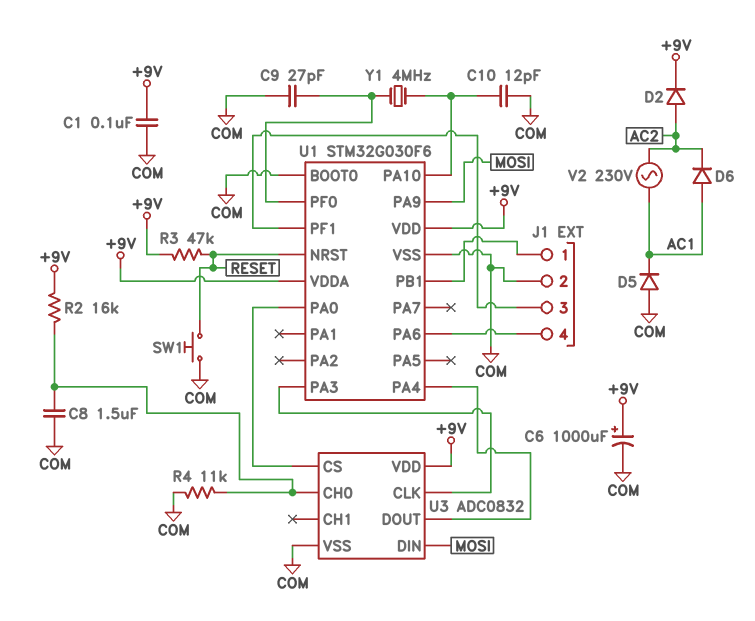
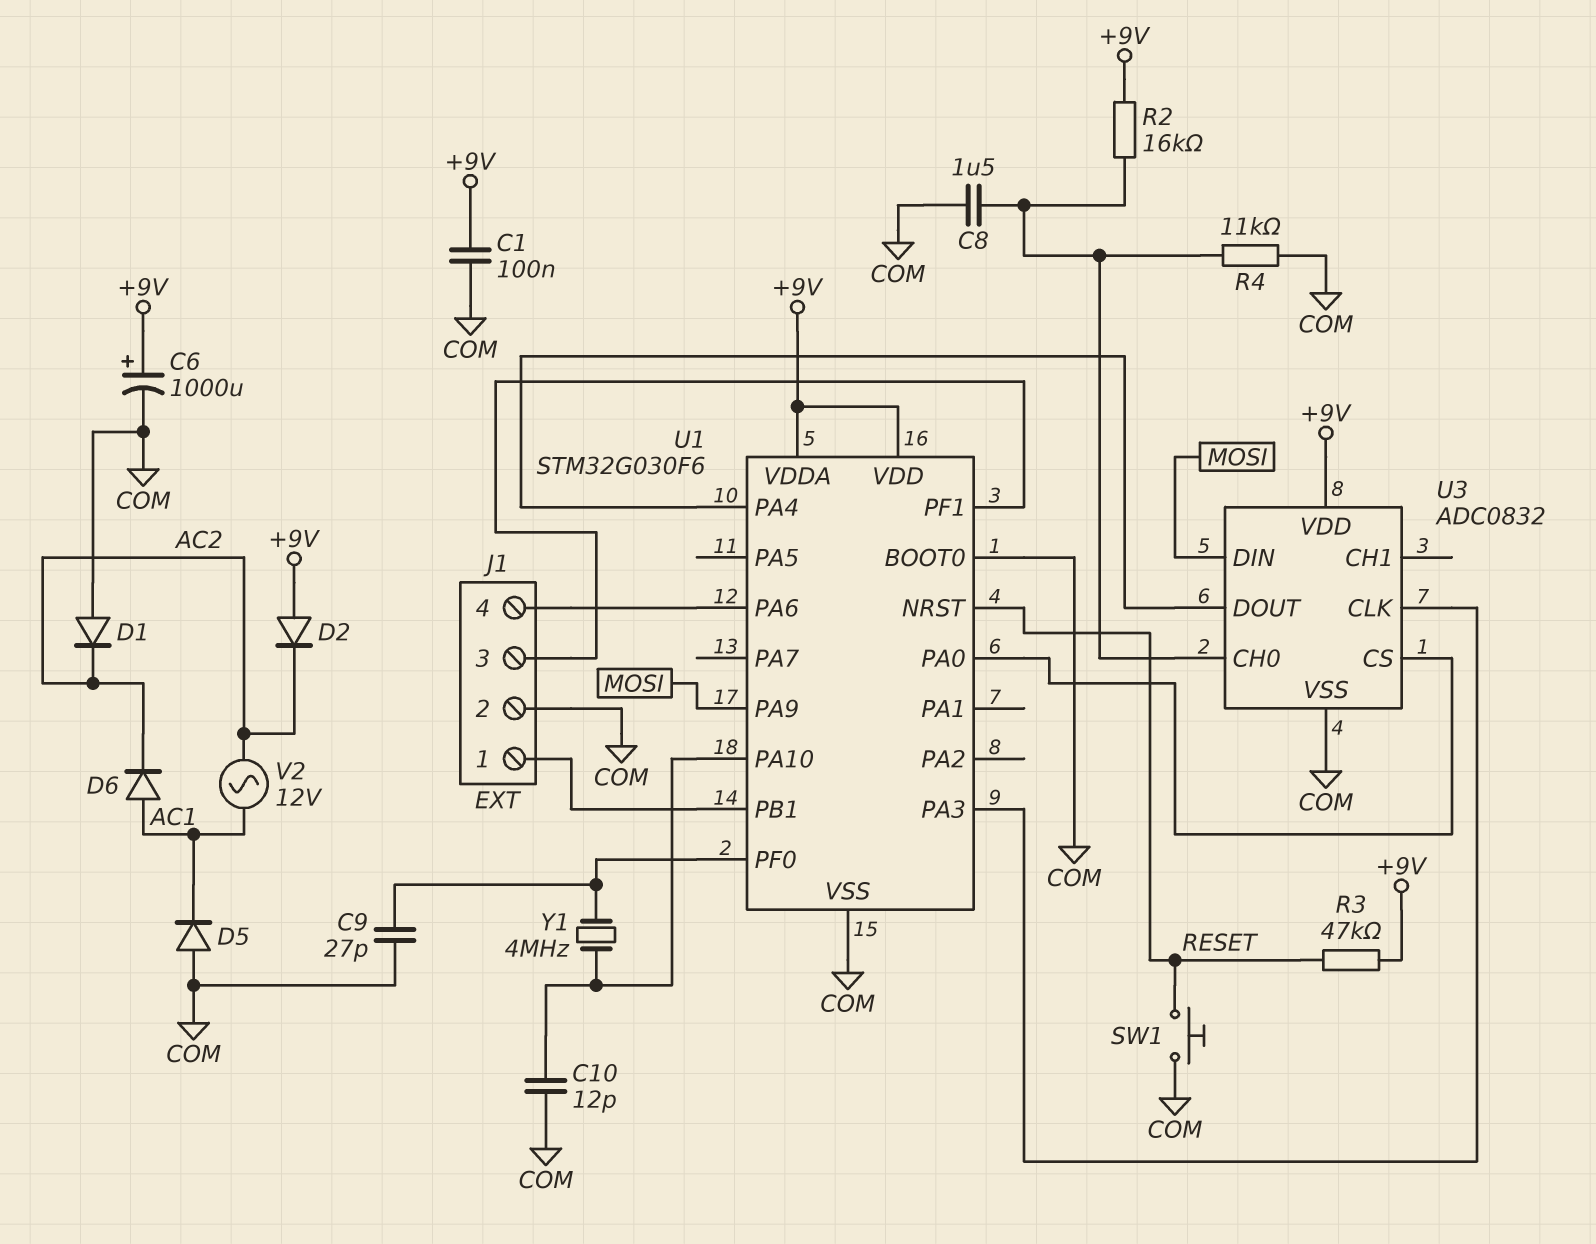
D1: none -> diode (A COM, K AC2)
D2: diode (A AC2, K +9V) -> diode (A +9V, K AC2)
V2: AC 230V (AC1, AC2) -> AC 12V (AC1, AC2)

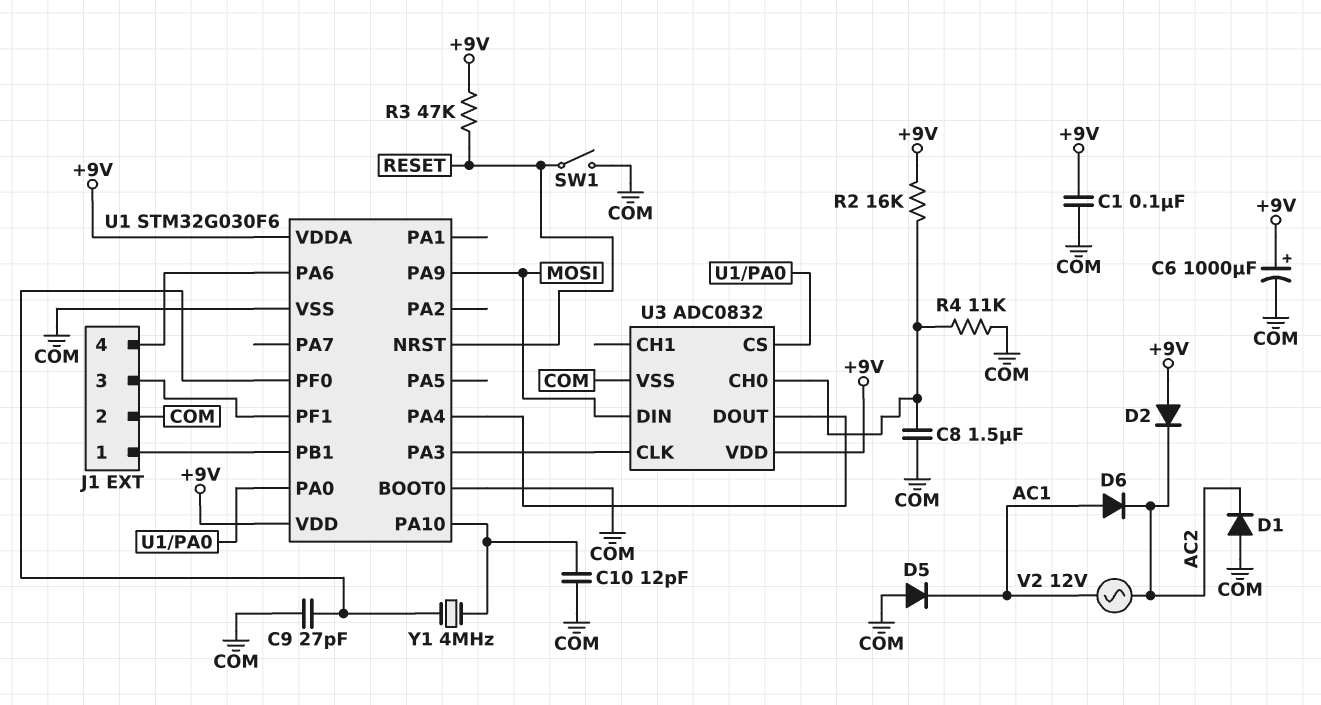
SW1: button (COM, RESET) -> switch (COM, RESET)

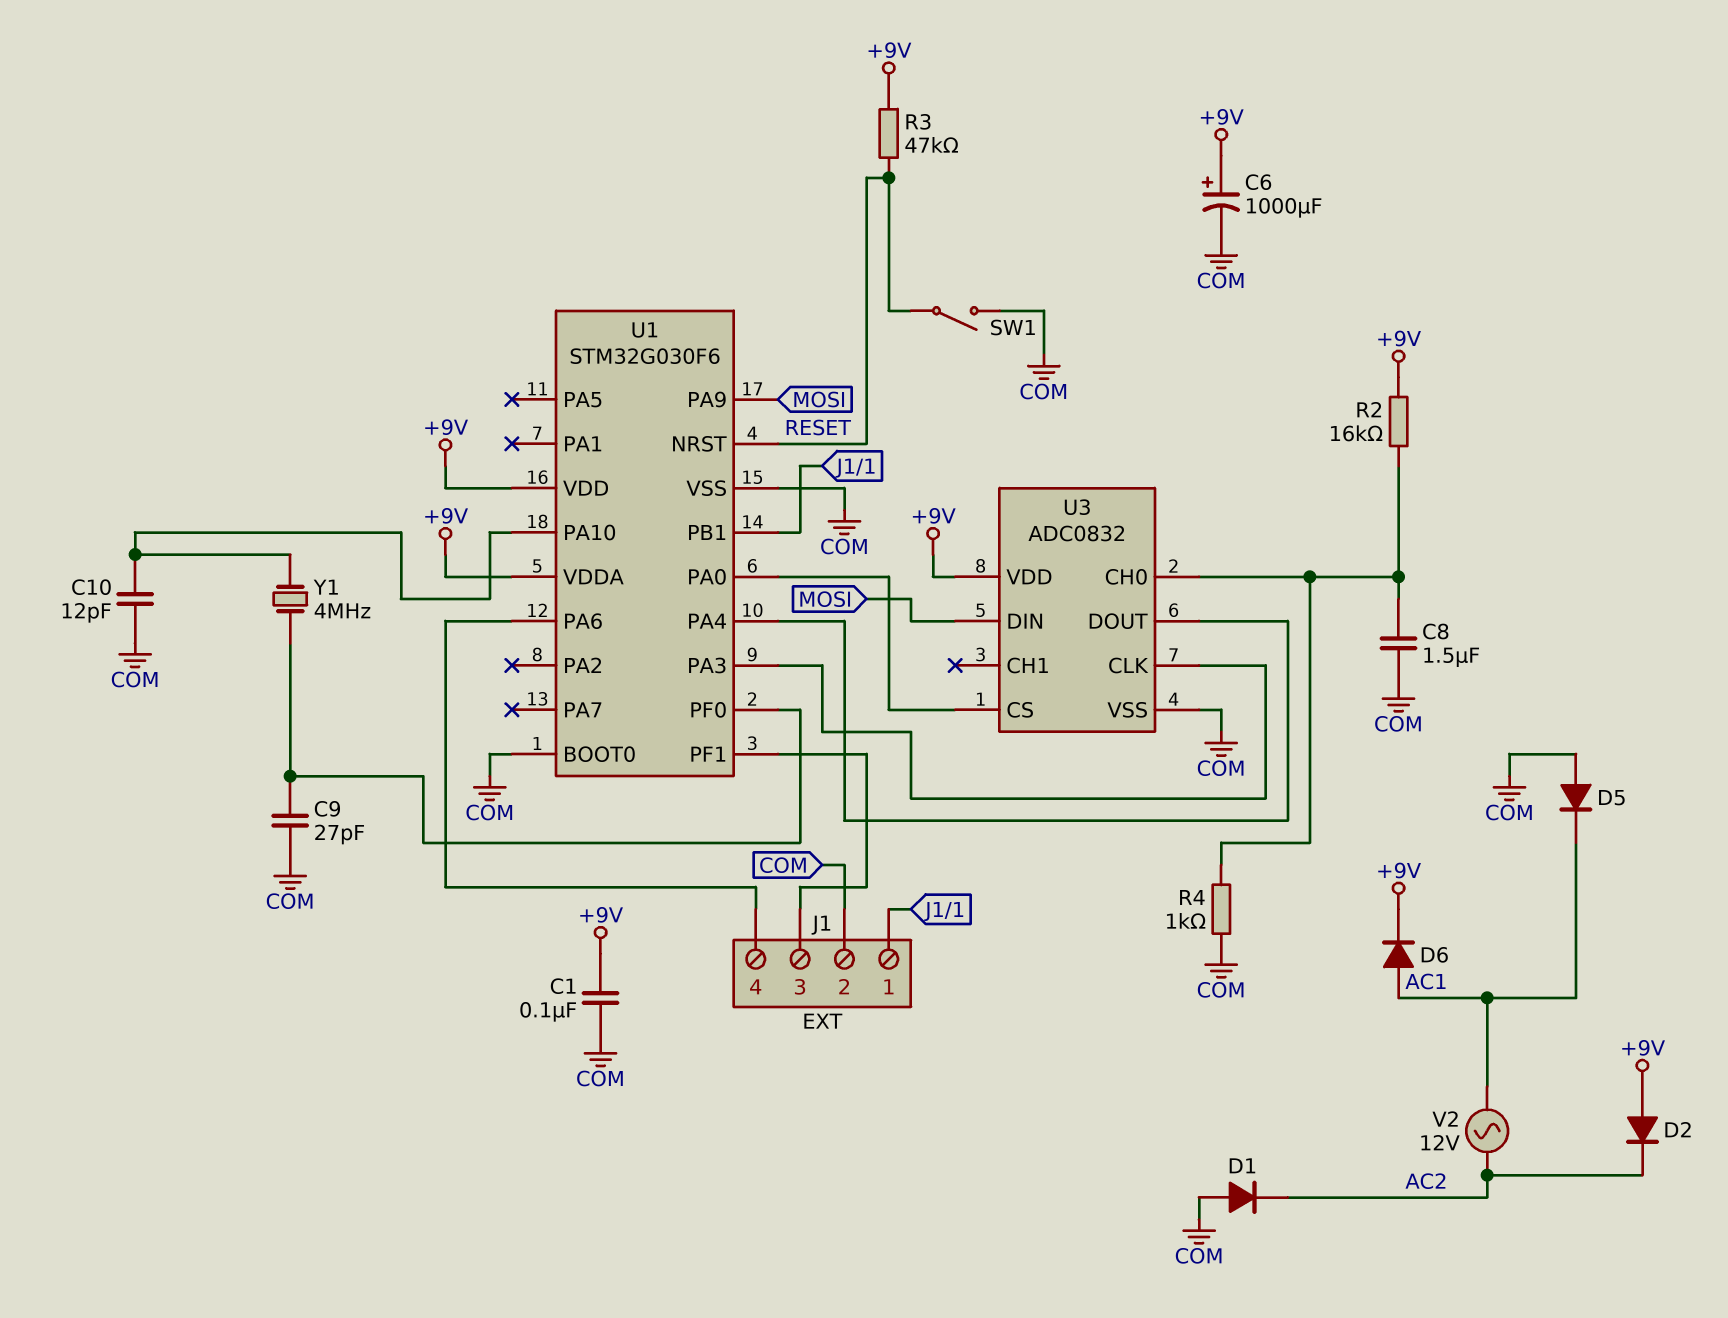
D6: diode (A AC1, K AC2) -> diode (A AC1, K +9V)
R4: 11k (COM, U3/CH0) -> 1k (COM, U3/CH0)

